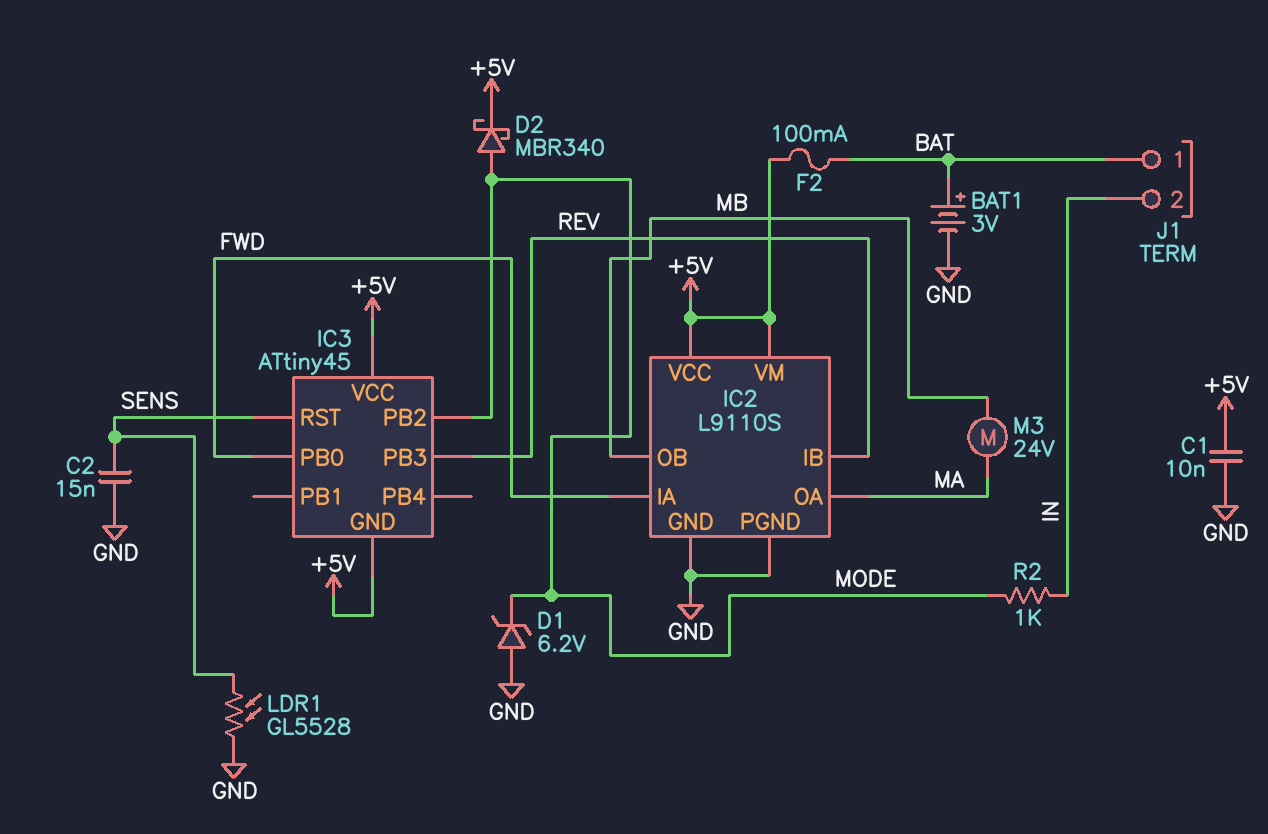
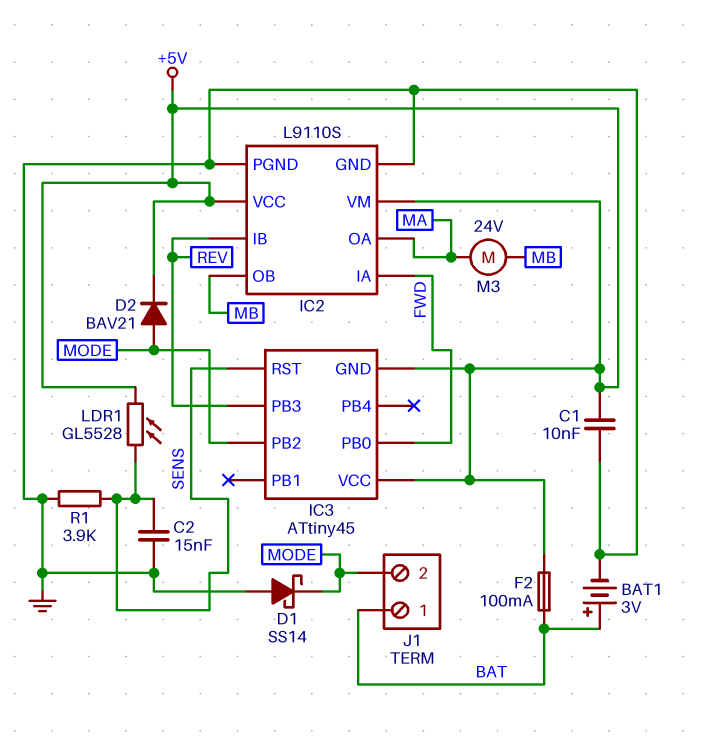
D1: zener 6.2V (A GND, K MODE) -> schottky SS14 (A GND, K MODE)
D2: schottky MBR340 (A MODE, K +5V) -> diode BAV21 (A MODE, K +5V)
J1 pin 2: IN -> MODE
LDR1: GL5528 (GND, SENS) -> GL5528 (+5V, SENS)
R1: none -> 3.9k (GND, SENS)
R2: 1k (IN, MODE) -> none

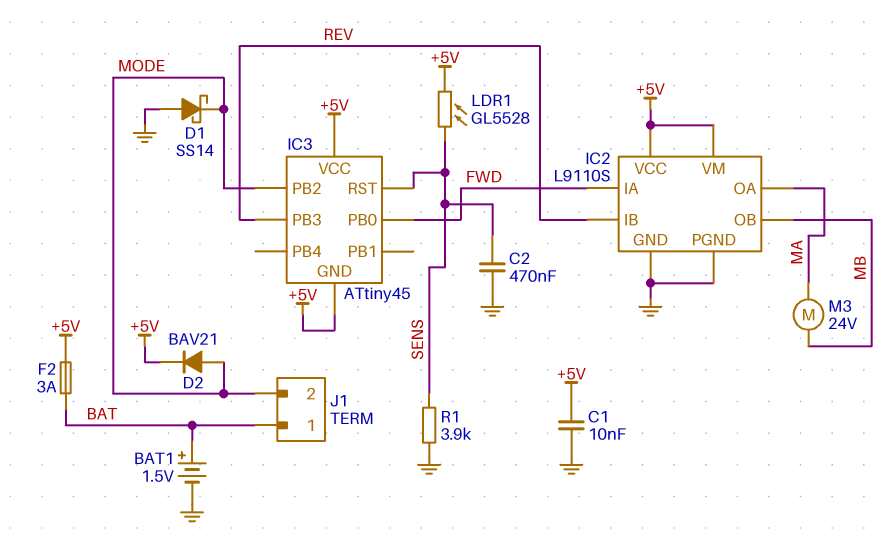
BAT1: 3V (plus BAT, minus GND) -> 1.5V (plus BAT, minus GND)
C2: 15nF (GND, SENS) -> 470nF (GND, SENS)
F2: 100mA (+5V, BAT) -> 3A (+5V, BAT)

